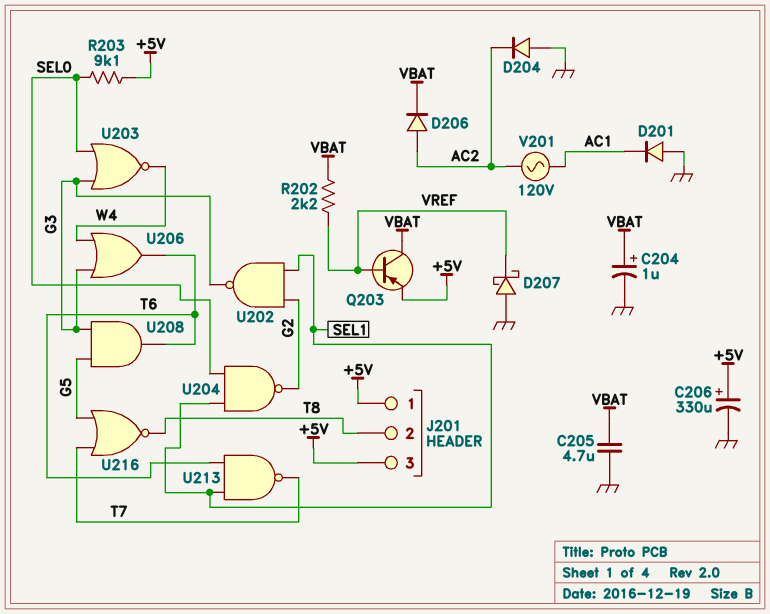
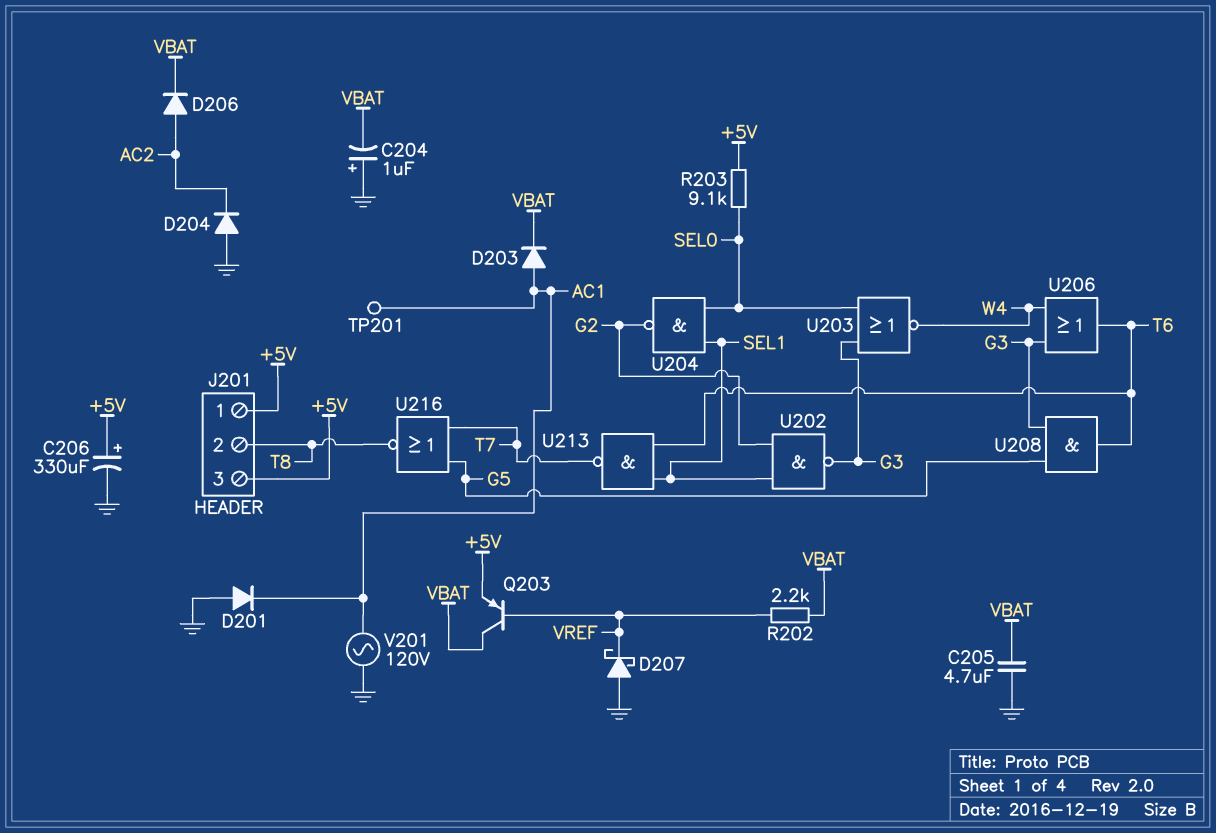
C204: 1uF (plus VBAT, minus GND) -> 1uF (plus GND, minus VBAT)
D203: none -> diode (A AC1, K VBAT)
TP201: none -> test point (AC1)
V201: AC 120V (AC1, AC2) -> AC 120V (AC1, GND)

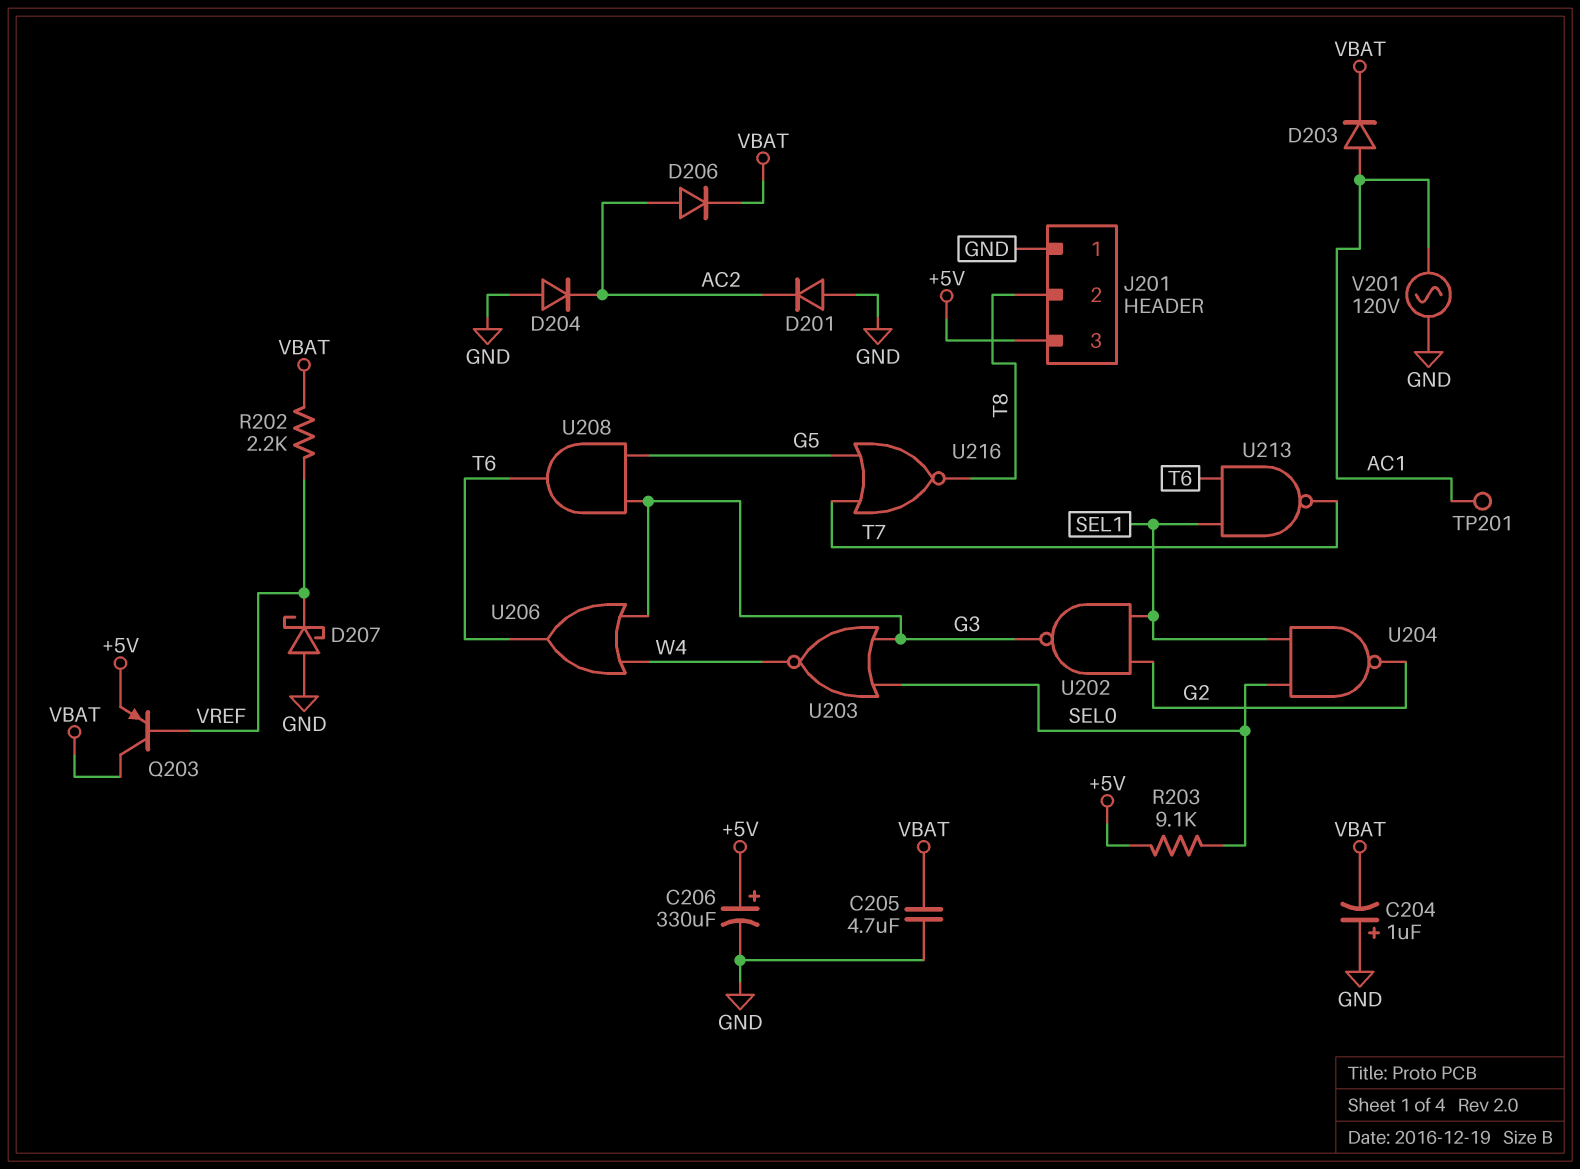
D201: diode (A GND, K AC1) -> diode (A GND, K AC2)
J201 pin 1: +5V -> GND

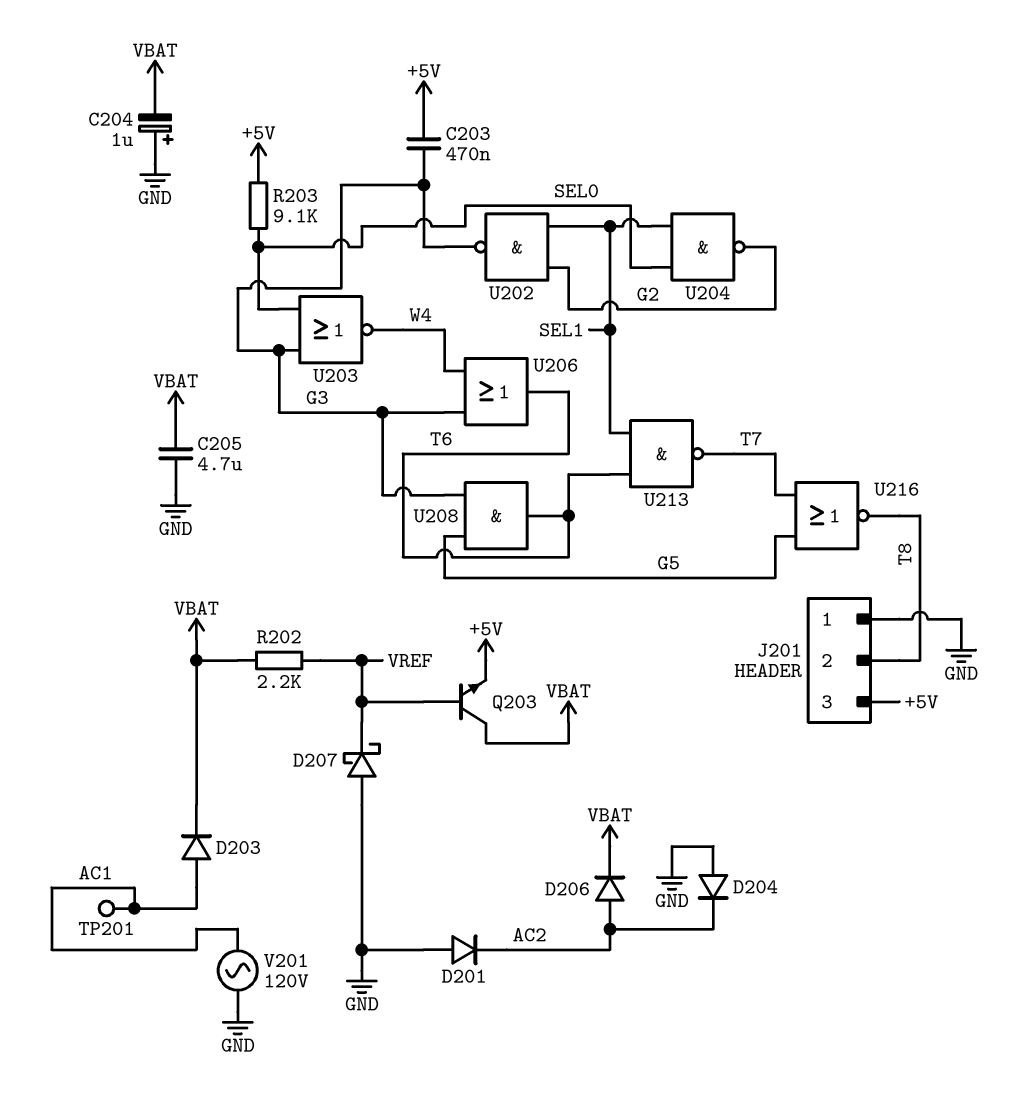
C203: none -> 470nF (+5V, G3)
C206: 330uF (plus +5V, minus GND) -> none
Q203: PNP (B VREF, C VBAT, E +5V) -> NPN (B VREF, C VBAT, E +5V)

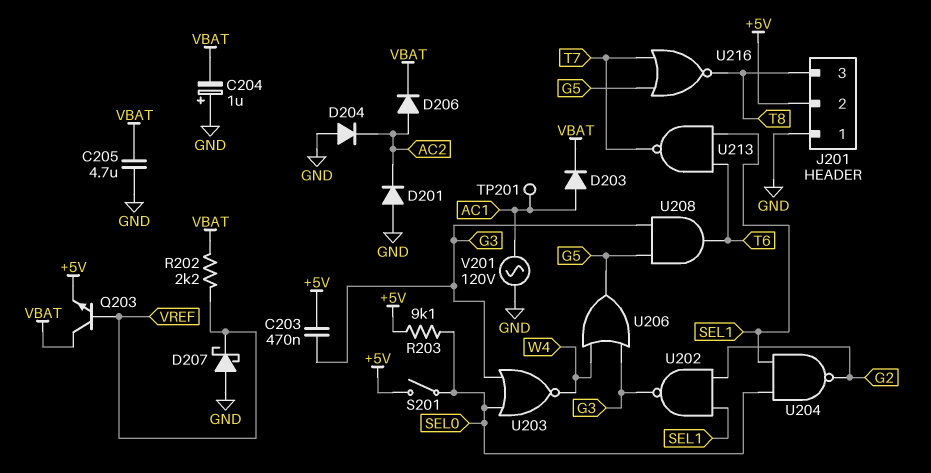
J201 pin 2: T8 -> +5V
J201 pin 3: +5V -> T8
S201: none -> switch (+5V, SEL0)
U206: OR (in G3, in W4, out T6) -> OR (in G3, in W4, out G5)

